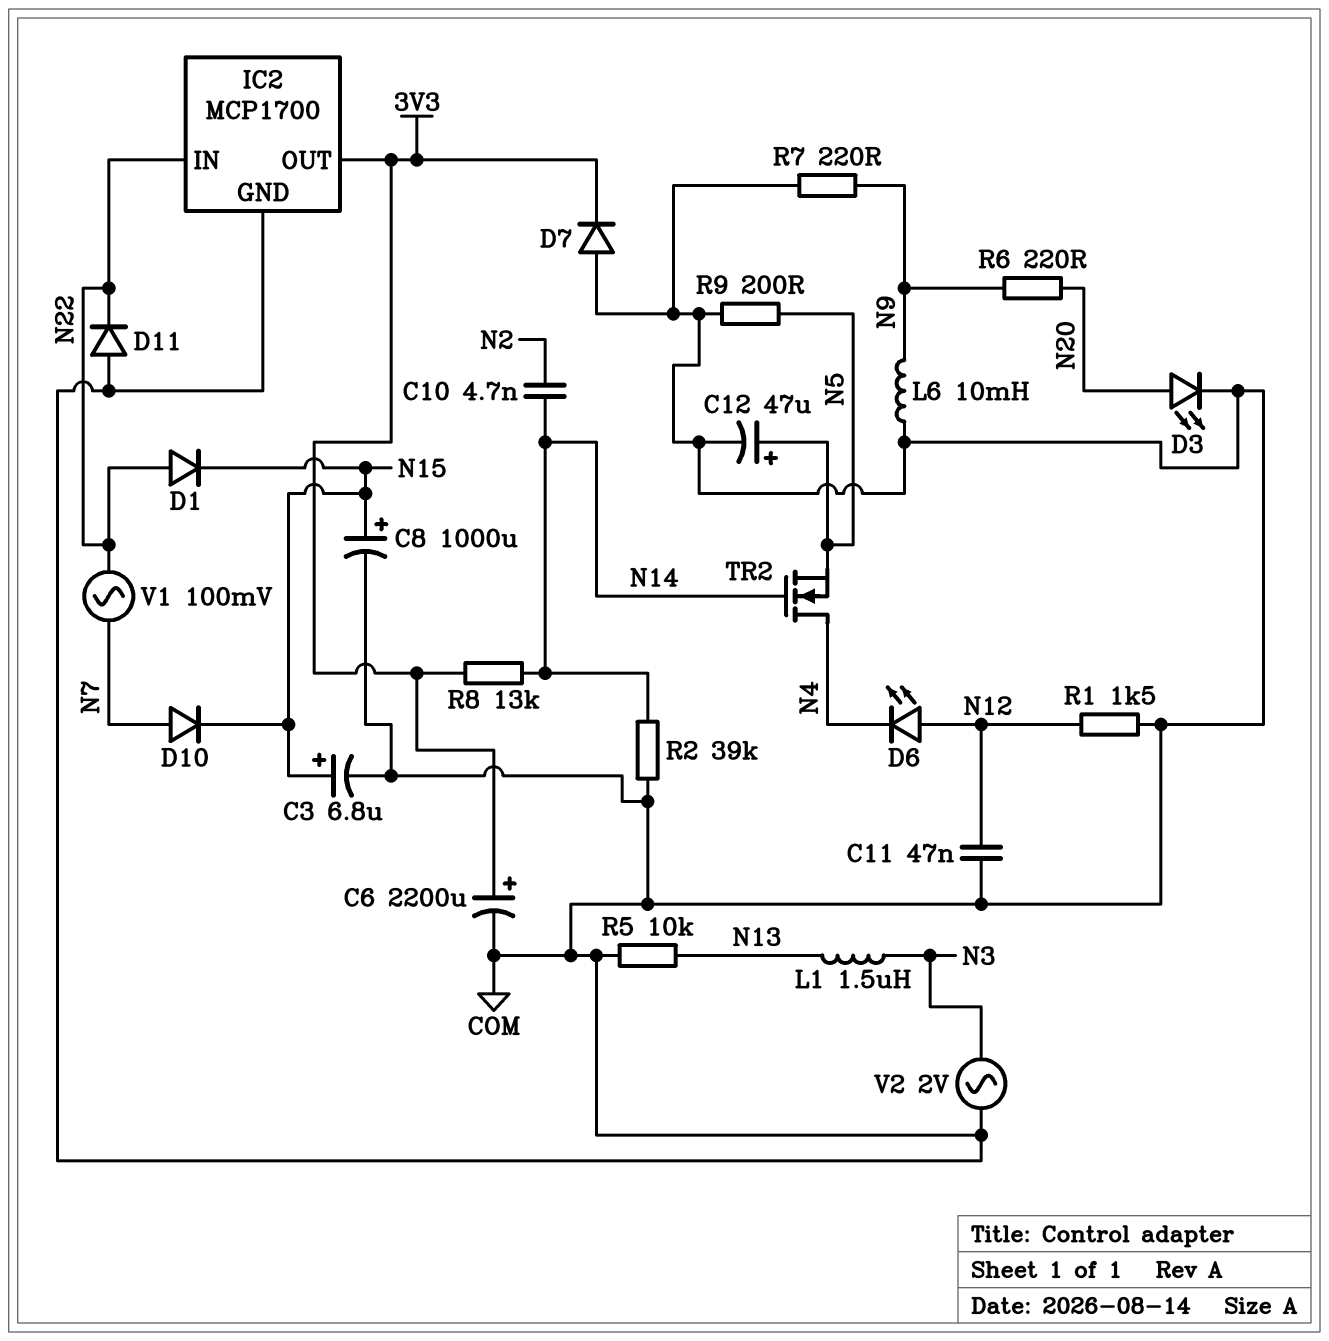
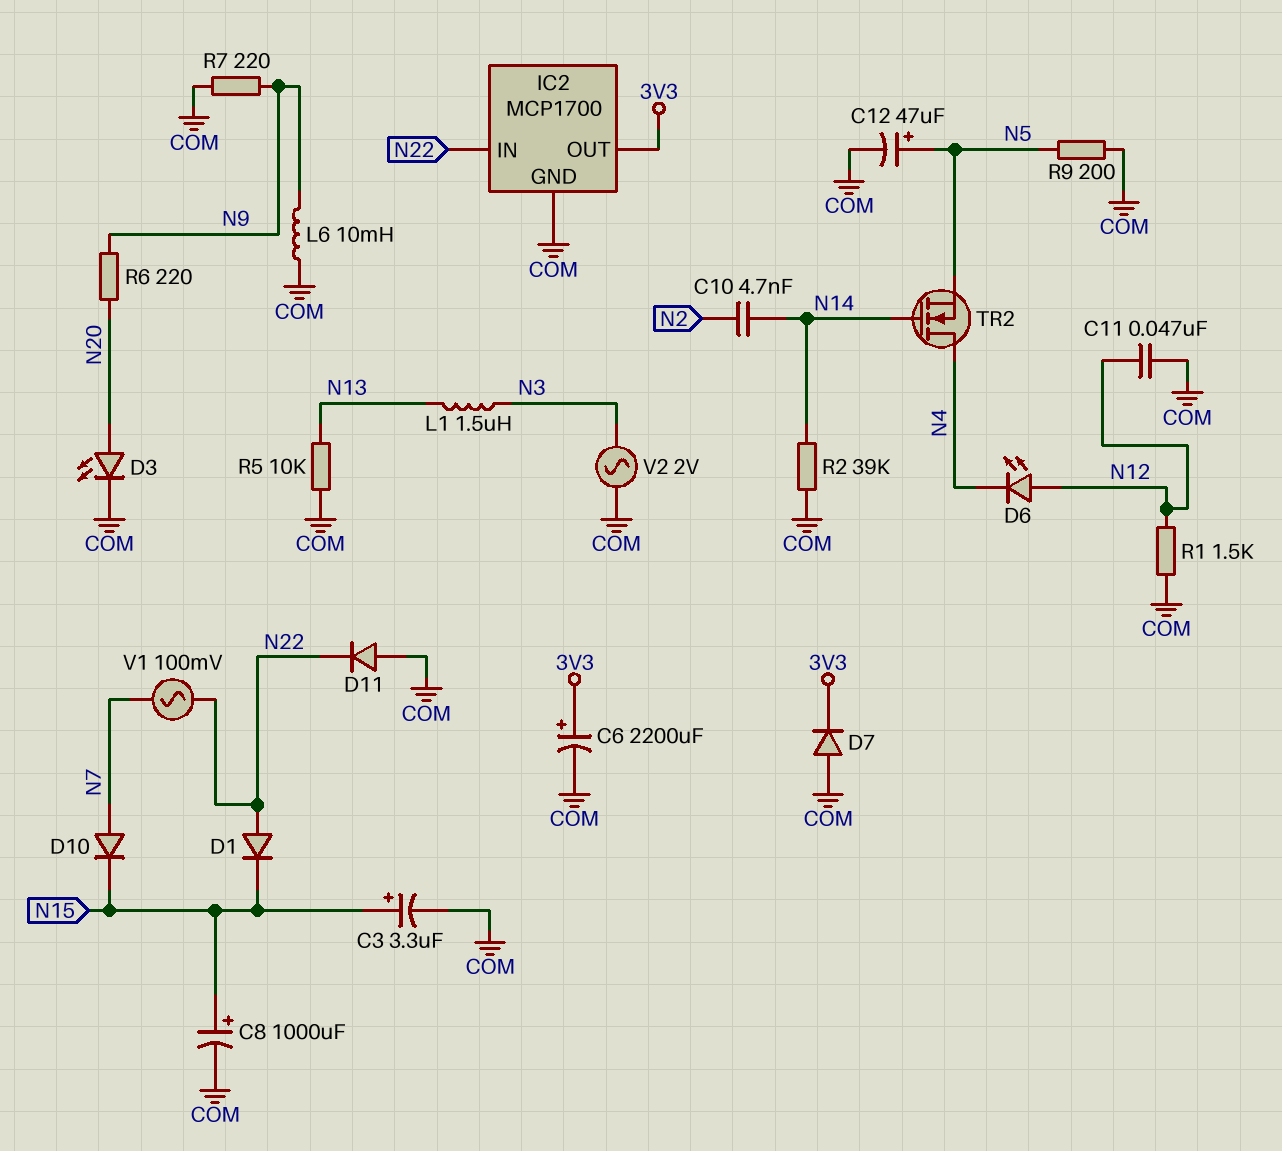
C3: 6.8uF (plus N15, minus COM) -> 3.3uF (plus N15, minus COM)
R8: 13k (3V3, N14) -> none

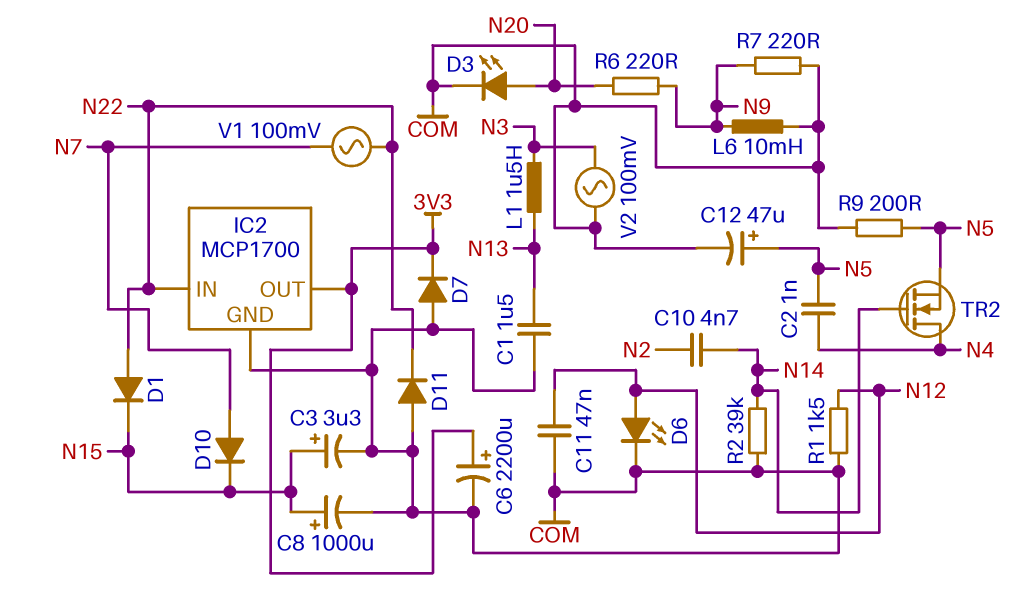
C1: none -> 1.5uF (COM, N13)
C2: none -> 1nF (N4, N5)
D6: LED (A N12, K N4) -> LED (A N12, K COM)
R5: 10k (COM, N13) -> none
V2: AC 2V (COM, N3) -> AC 100mV (COM, N3)

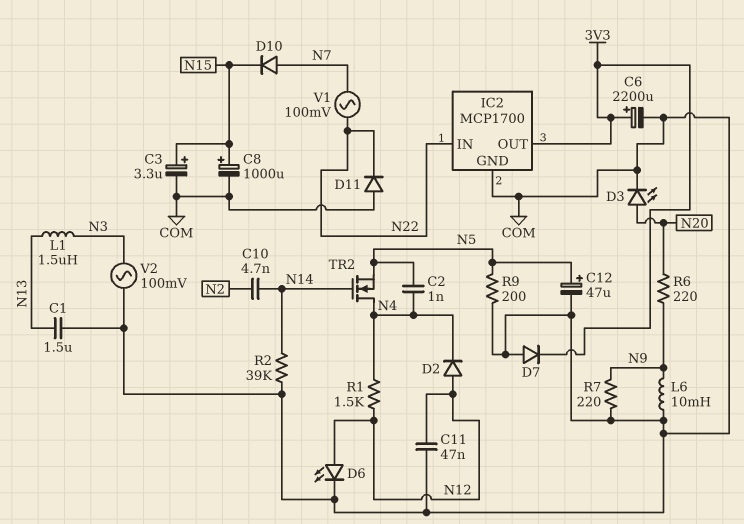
D1: diode (A N22, K N15) -> none
D2: none -> diode (A N12, K N4)
R1: 1.5k (COM, N12) -> 1.5k (N4, N12)

